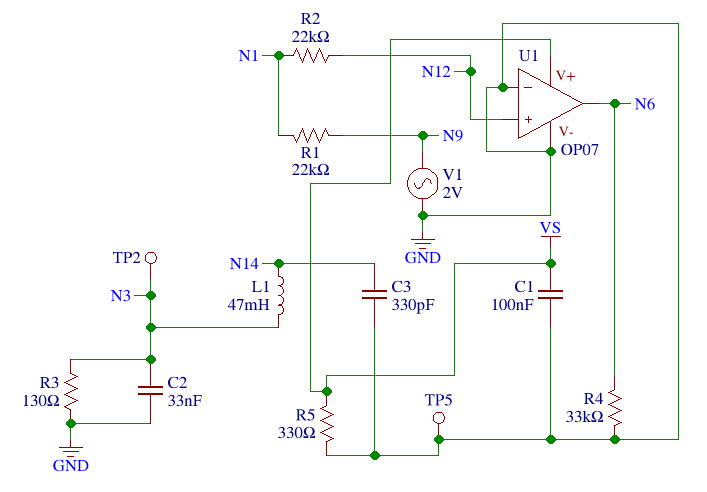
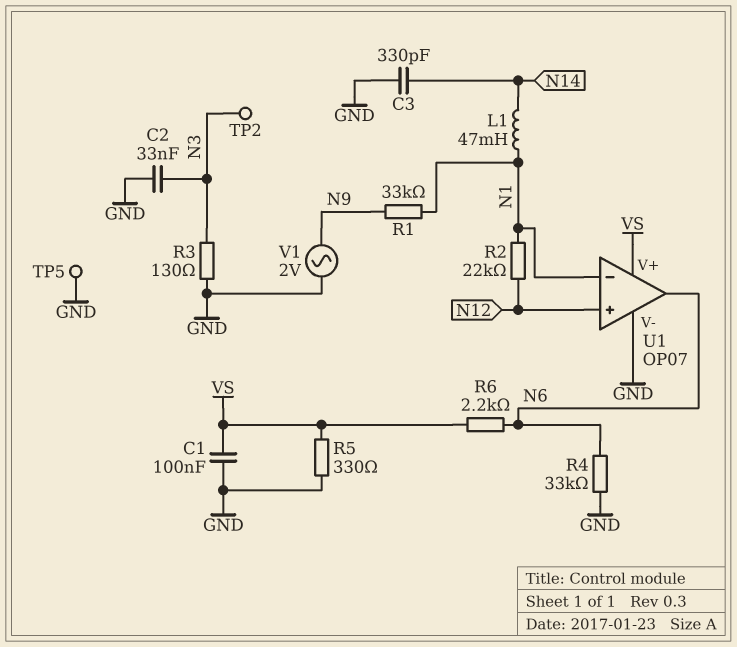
L1: 47mH (N3, N14) -> 47mH (N1, N14)
R1: 22k (N1, N9) -> 33k (N1, N9)
R6: none -> 2.2k (N6, VS)
U1 pin in-: GND -> N1

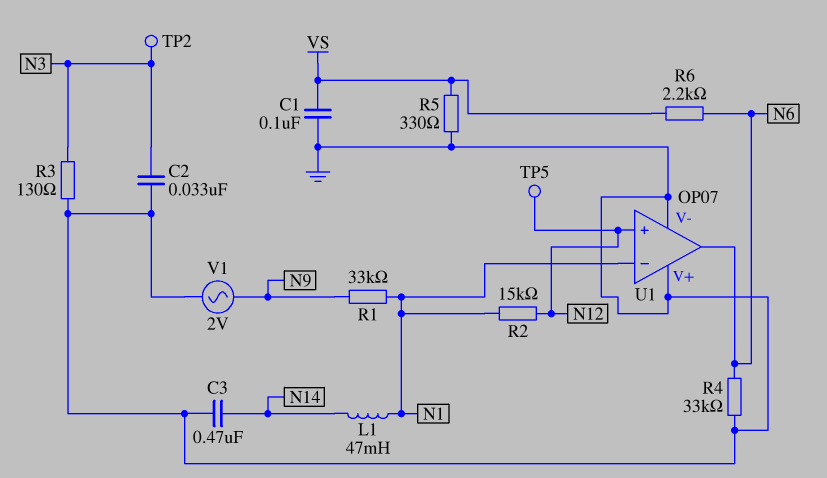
C3: 330pF (GND, N14) -> 470nF (GND, N14)
R2: 22k (N1, N12) -> 15k (N1, N12)
TP5: test point (GND) -> test point (N12)
U1 pin V+: VS -> GND

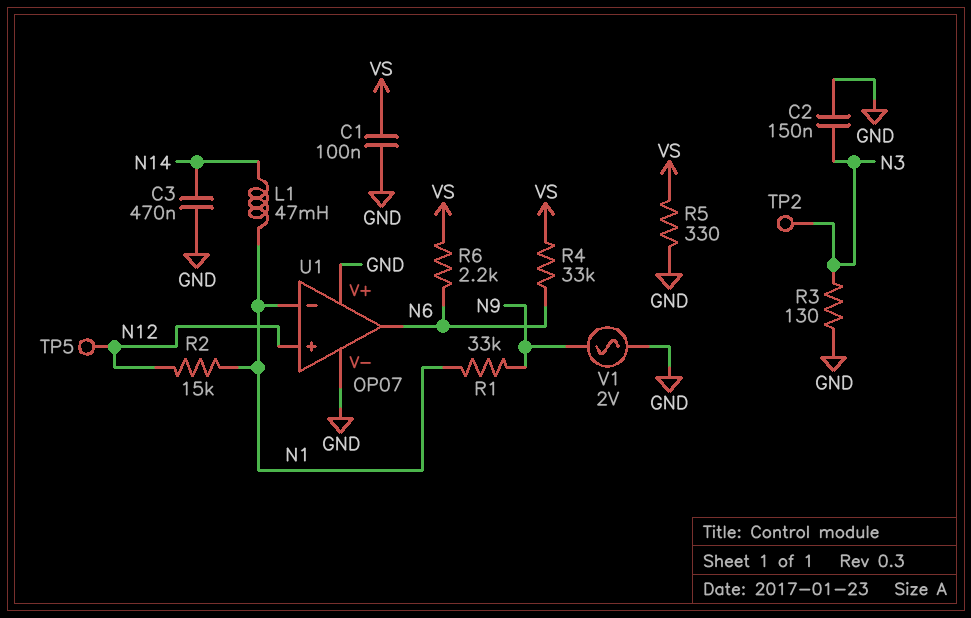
C2: 33nF (GND, N3) -> 150nF (GND, N3)
R4: 33k (GND, N6) -> 33k (N6, VS)

